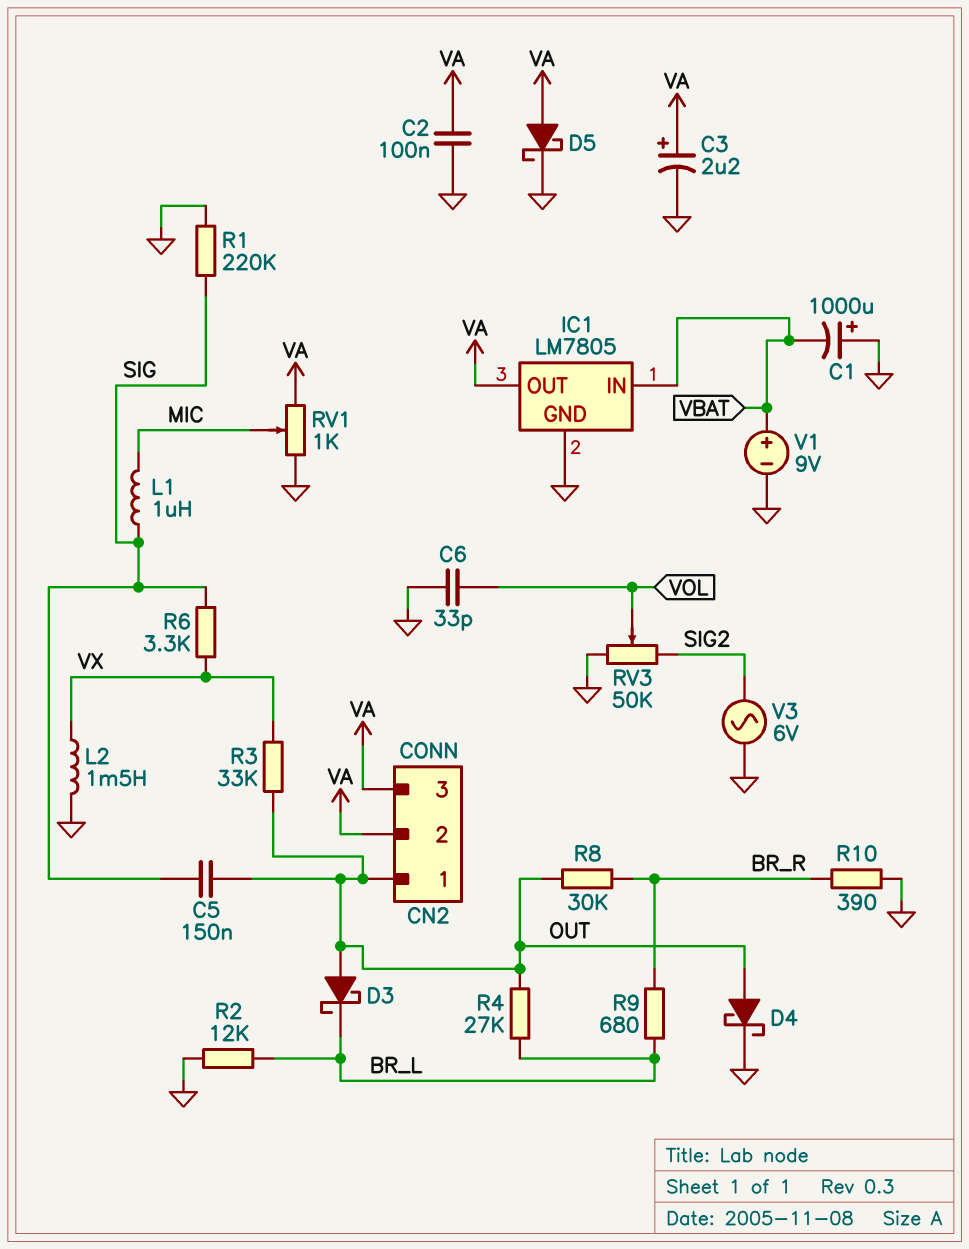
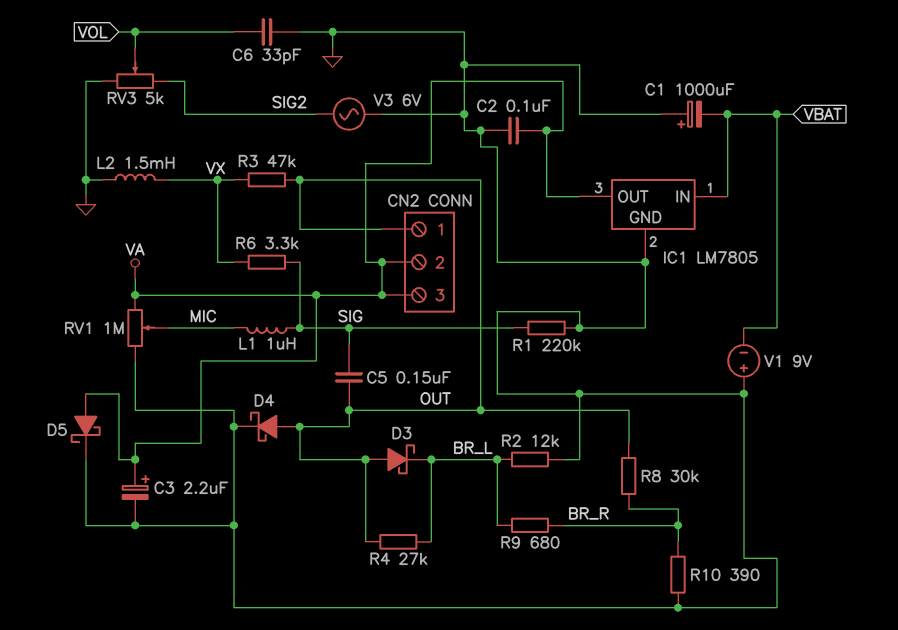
R3: 33k (OUT, VX) -> 47k (OUT, VX)
RV1: 1k (GND, VA, wiper MIC) -> 1M (GND, VA, wiper MIC)
RV3: 50k (GND, SIG2, wiper VOL) -> 5k (GND, SIG2, wiper VOL)
V1: 9V (plus VBAT, minus GND) -> 9V (plus GND, minus VBAT)

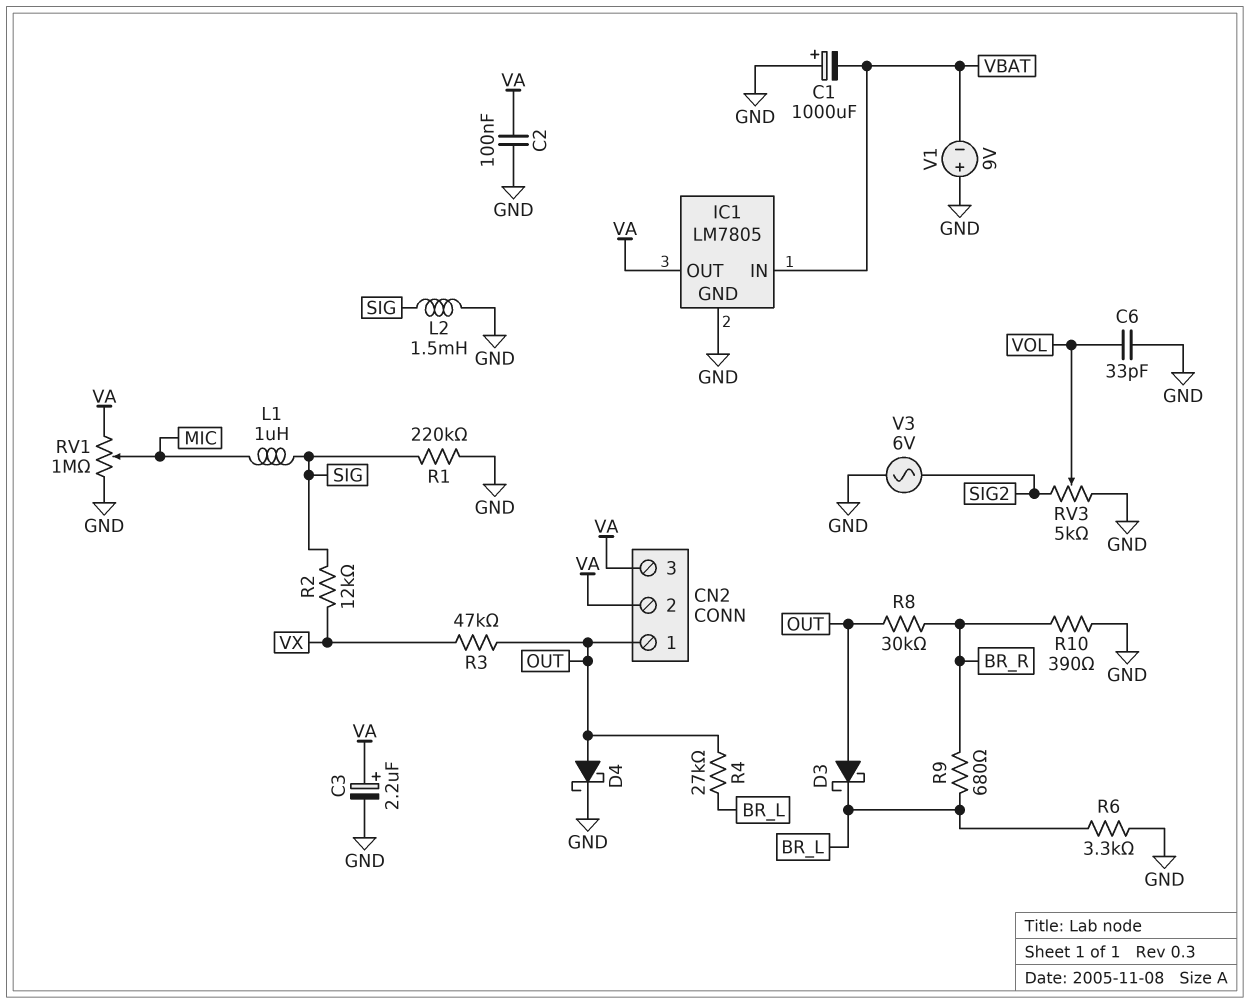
C5: 150nF (OUT, SIG) -> none
D5: schottky (A VA, K GND) -> none
L2: 1.5mH (GND, VX) -> 1.5mH (GND, SIG)
R2: 12k (BR_L, GND) -> 12k (SIG, VX)
R6: 3.3k (SIG, VX) -> 3.3k (BR_L, GND)

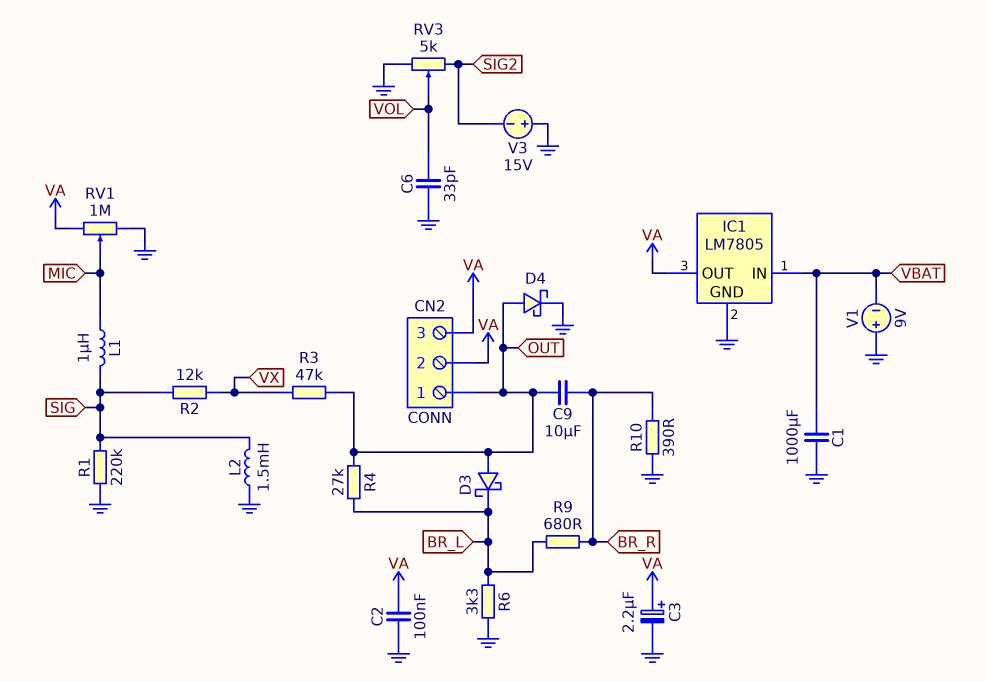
C1: 1000uF (plus GND, minus VBAT) -> 1000uF (GND, VBAT)
C9: none -> 10uF (BR_R, OUT)
R8: 30k (BR_R, OUT) -> none
V3: AC 6V (GND, SIG2) -> 15V (plus GND, minus SIG2)

